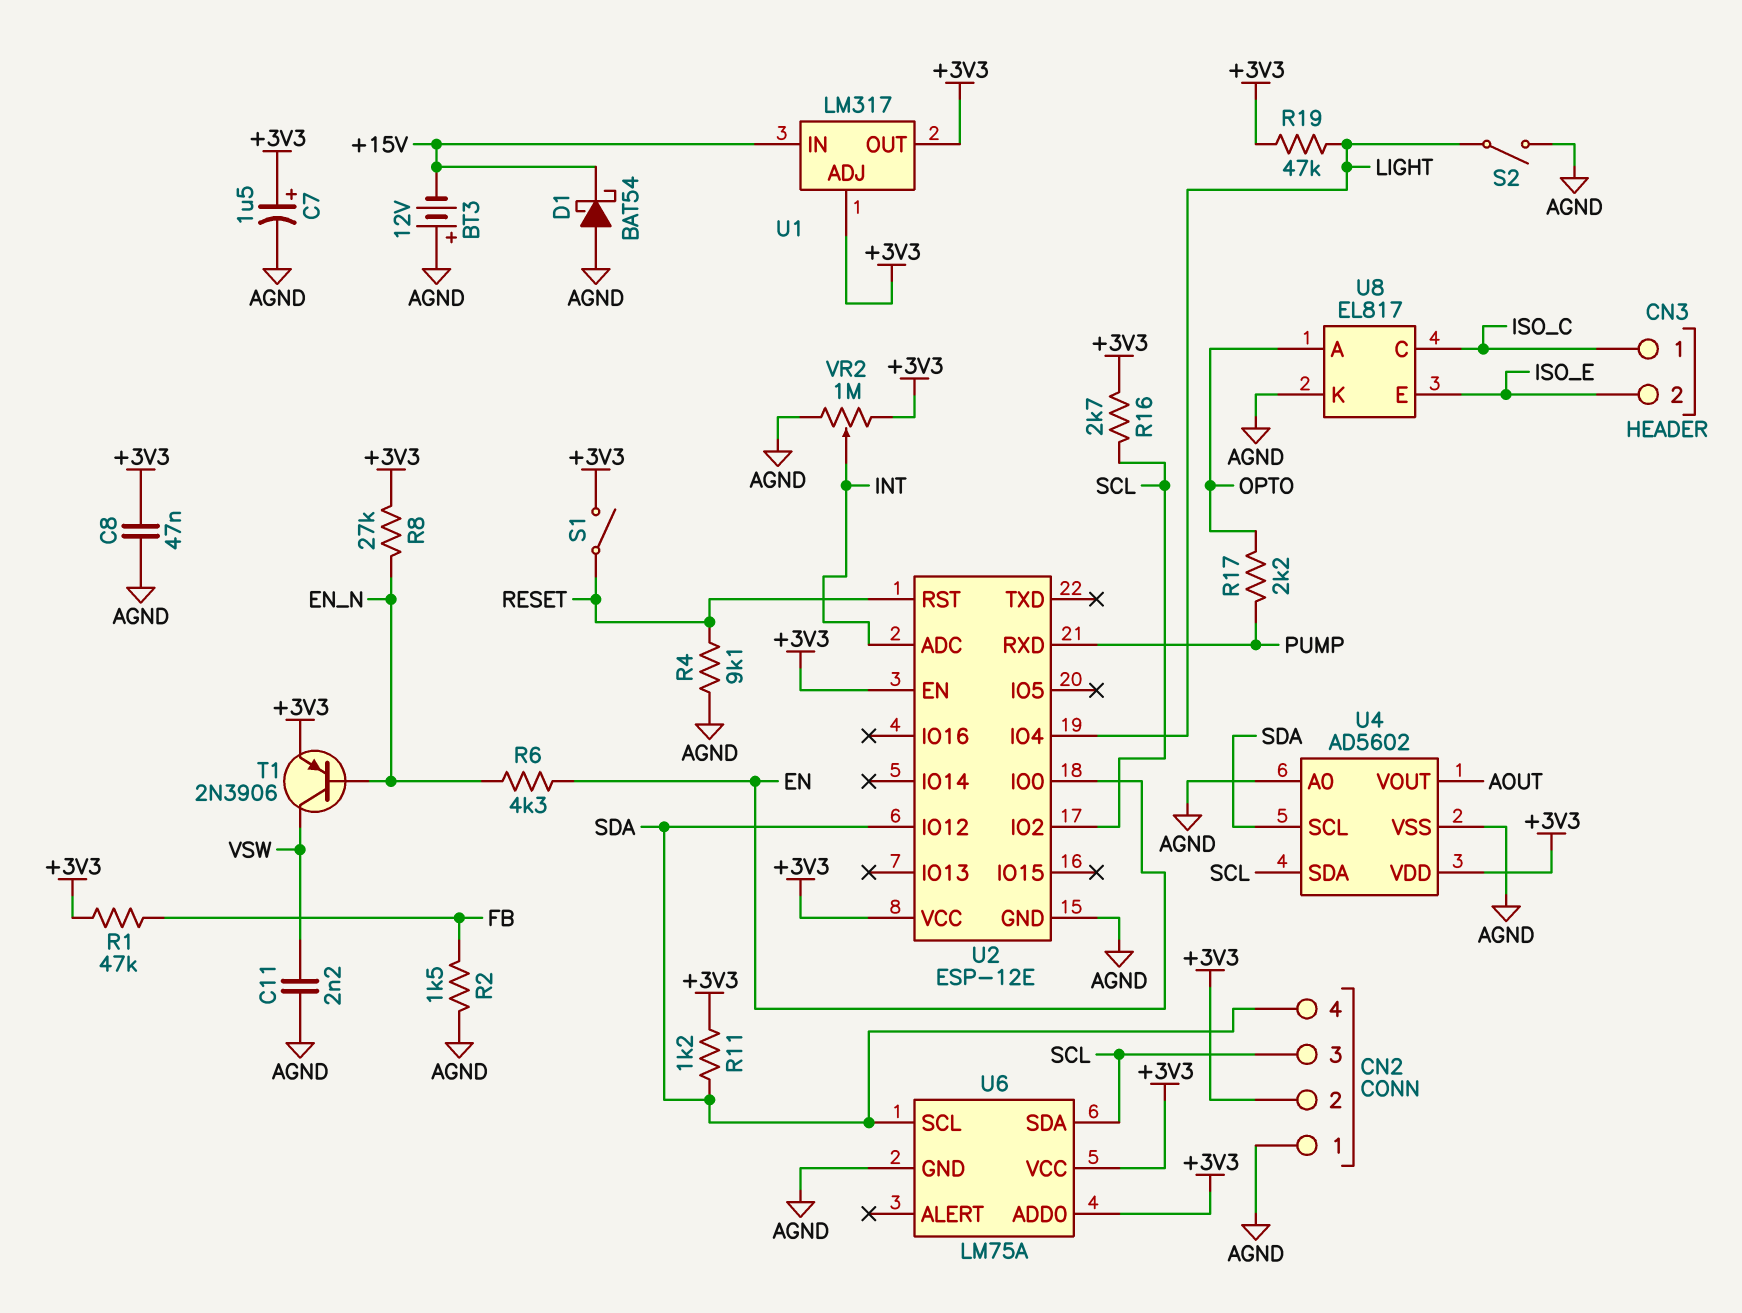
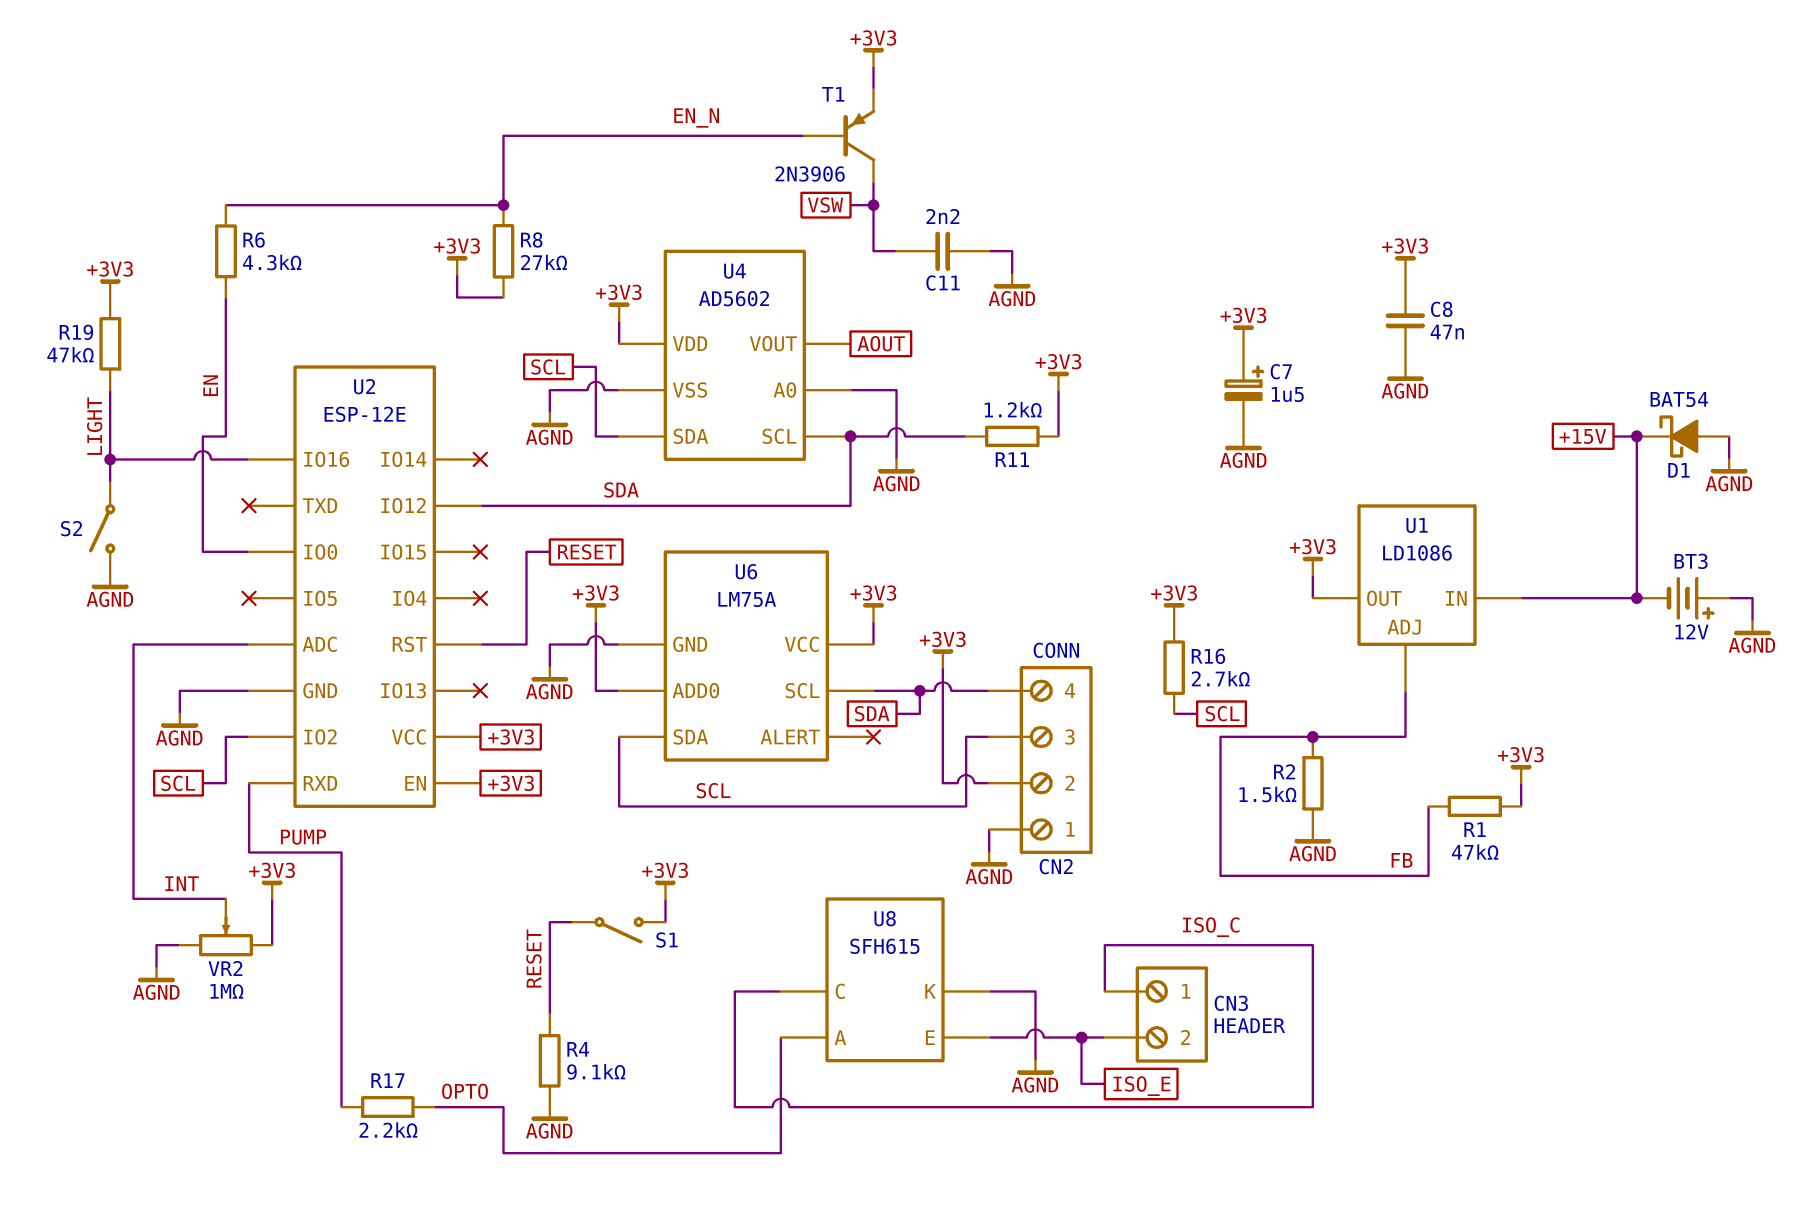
U1: LM317 -> LD1086
U1 pin ADJ: +3V3 -> FB
U2 pin IO4: LIGHT -> none
U2 pin IO16: none -> LIGHT
U8: EL817 -> SFH615

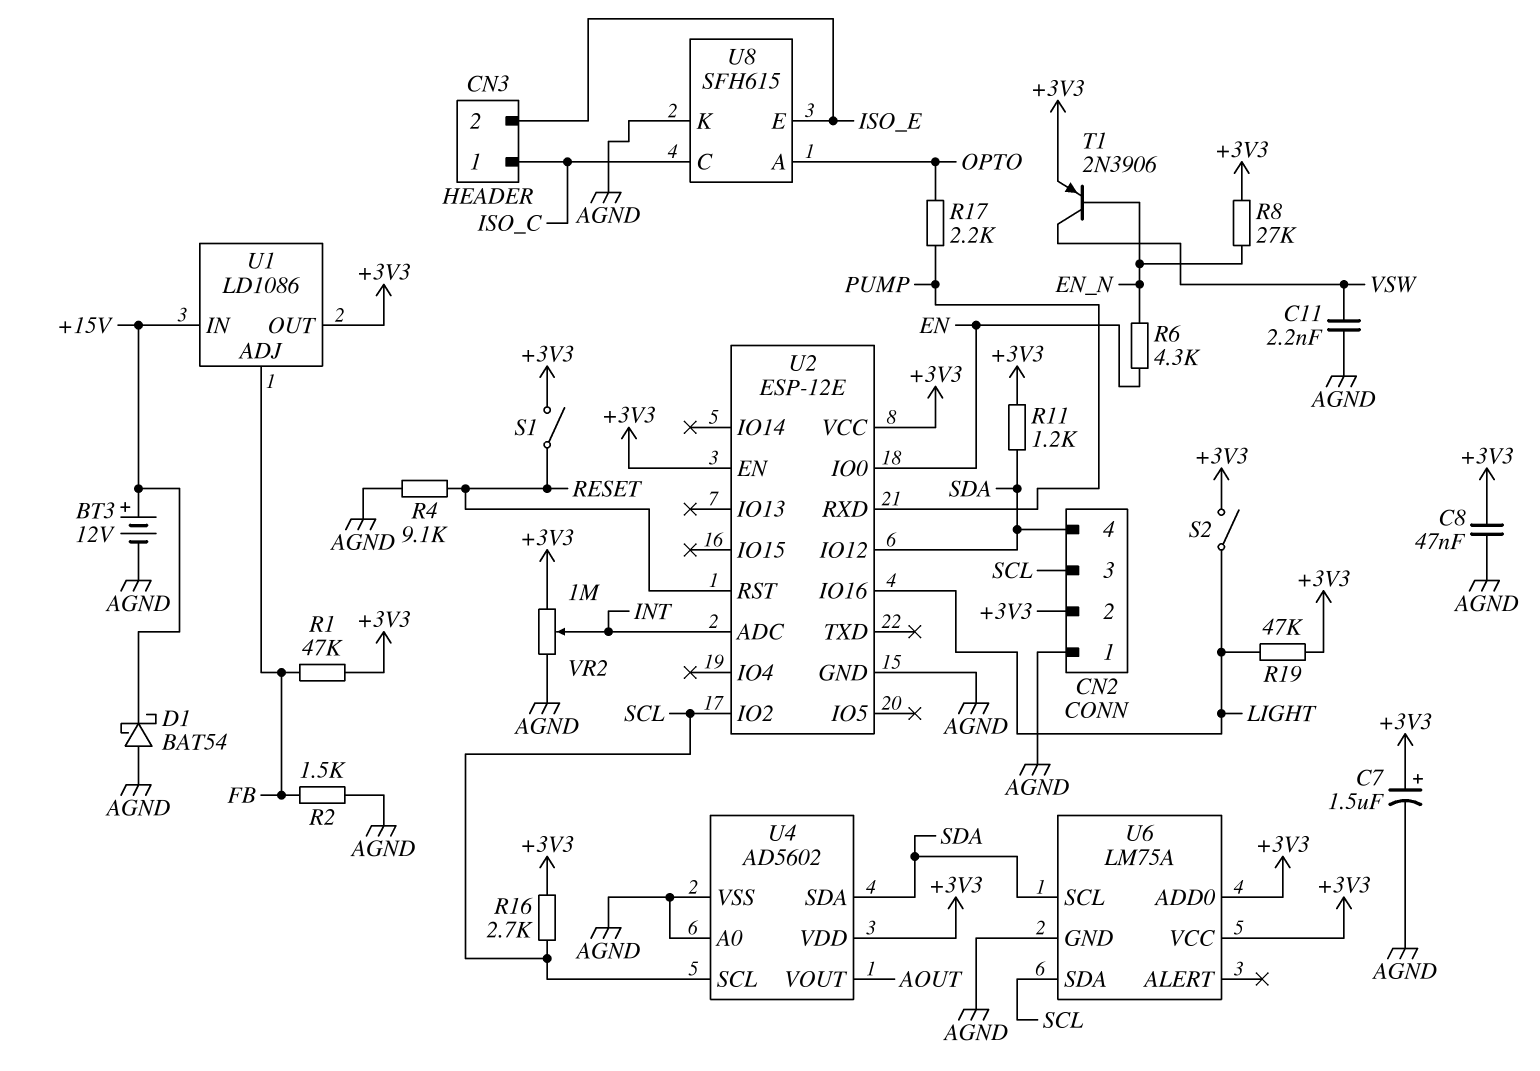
BT3: 12V (plus AGND, minus +15V) -> 12V (plus +15V, minus AGND)
S2: switch (AGND, LIGHT) -> switch (+3V3, LIGHT)
U4 pin SCL: SDA -> SCL
U4 pin SDA: SCL -> SDA

